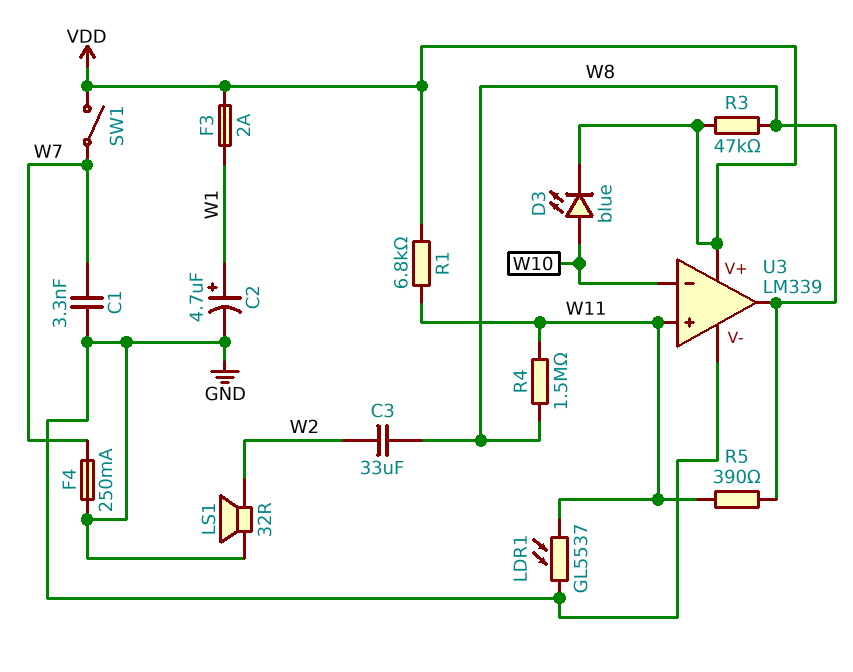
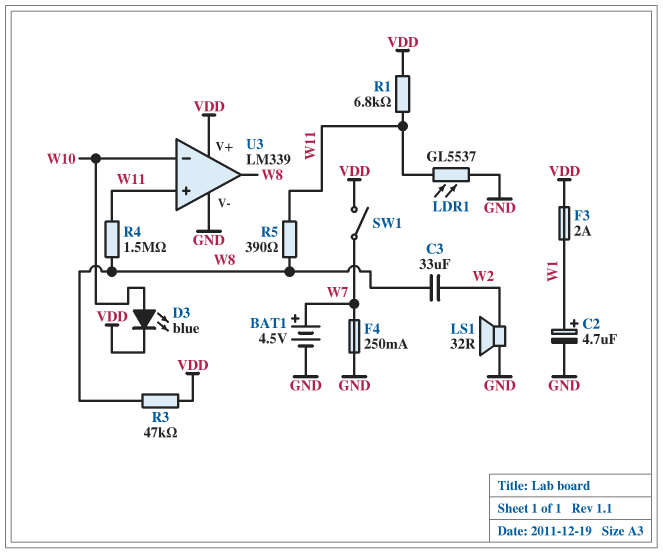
BAT1: none -> 4.5V (plus W7, minus GND)
C1: 3.3nF (GND, W7) -> none

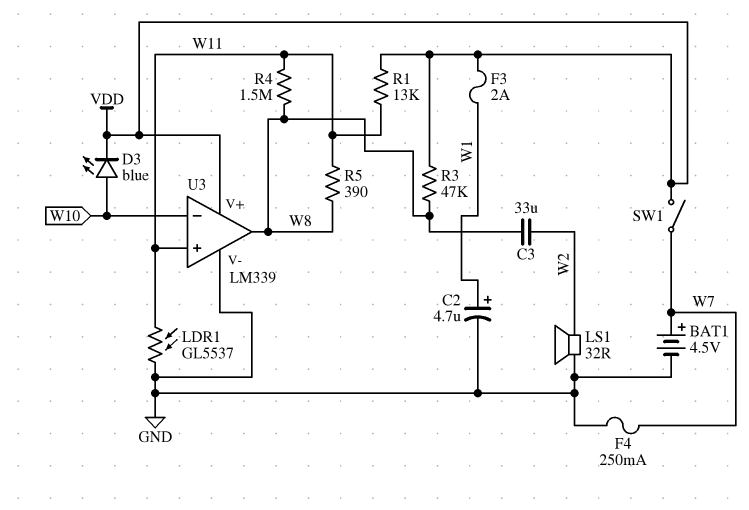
R1: 6.8k (VDD, W11) -> 13k (VDD, W11)

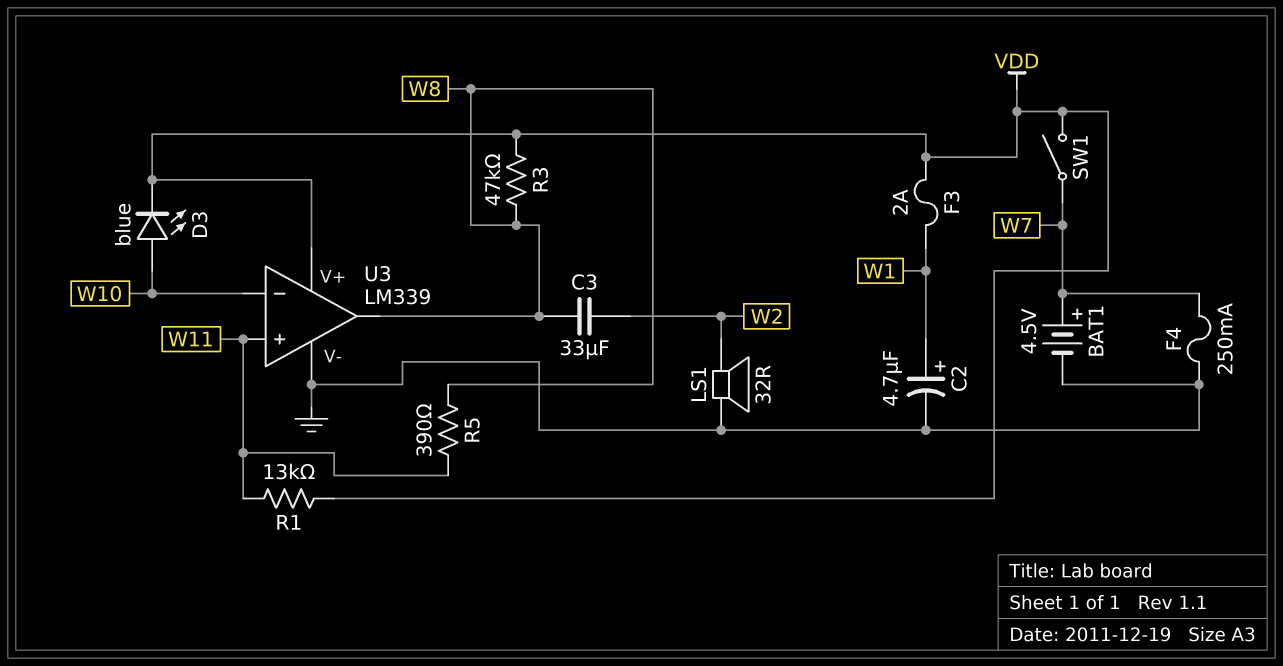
LDR1: GL5537 (GND, W11) -> none
R4: 1.5M (W8, W11) -> none

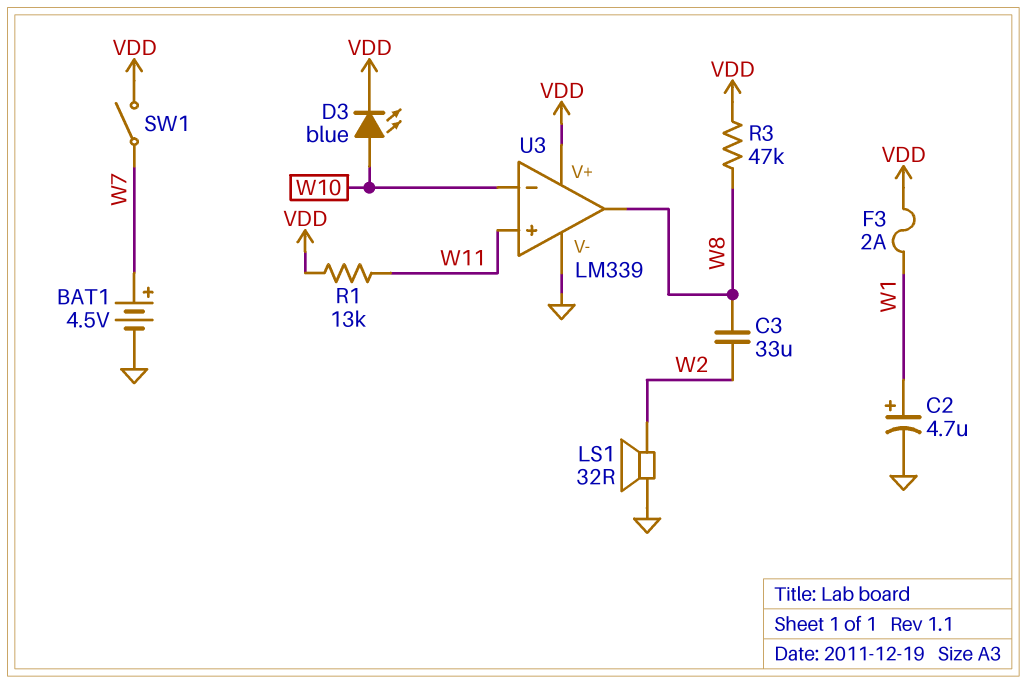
F4: 250mA (GND, W7) -> none
R5: 390 (W8, W11) -> none

